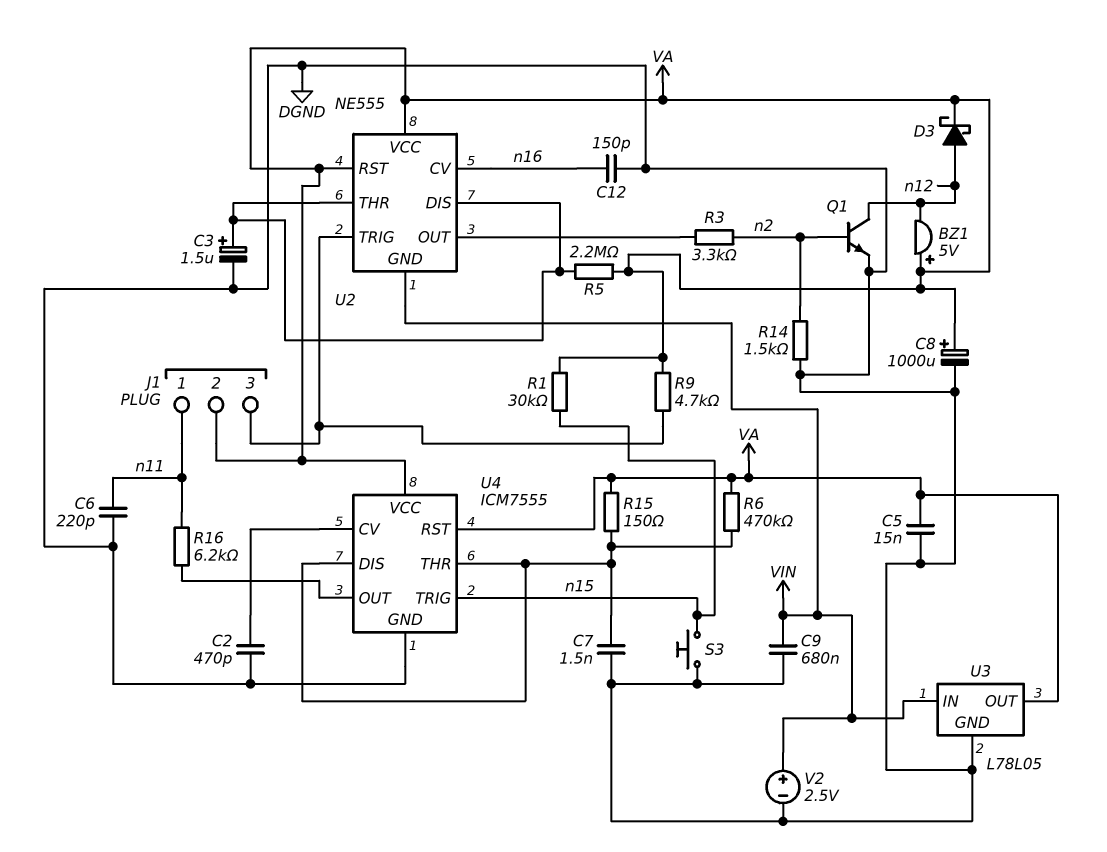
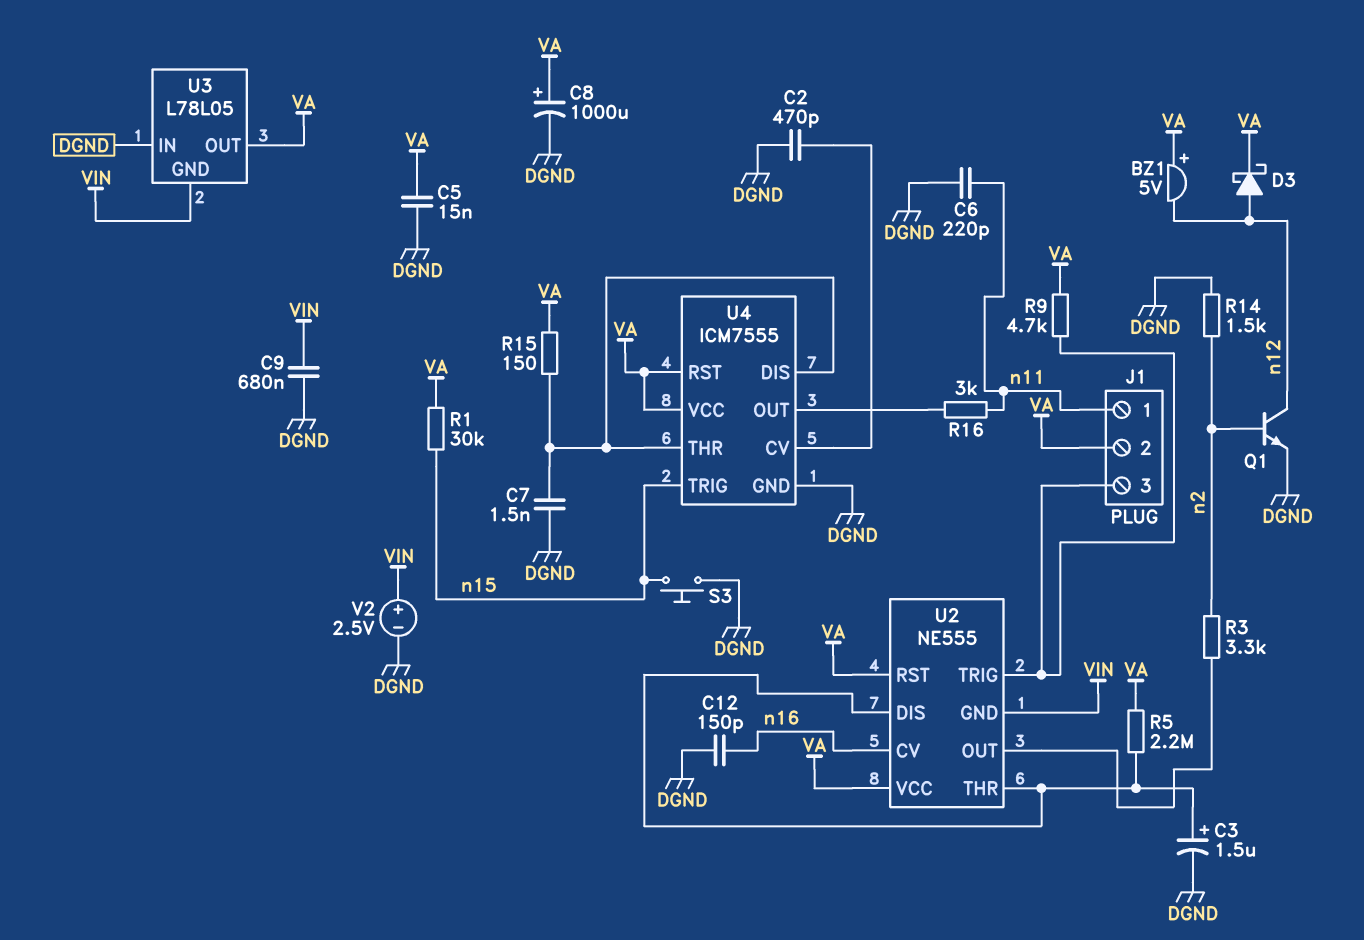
R6: 470k (U4/DIS, VA) -> none
R16: 6.2k (U4/OUT, n11) -> 3k (U4/OUT, n11)
U3 pin GND: DGND -> VIN
U3 pin IN: VIN -> DGND

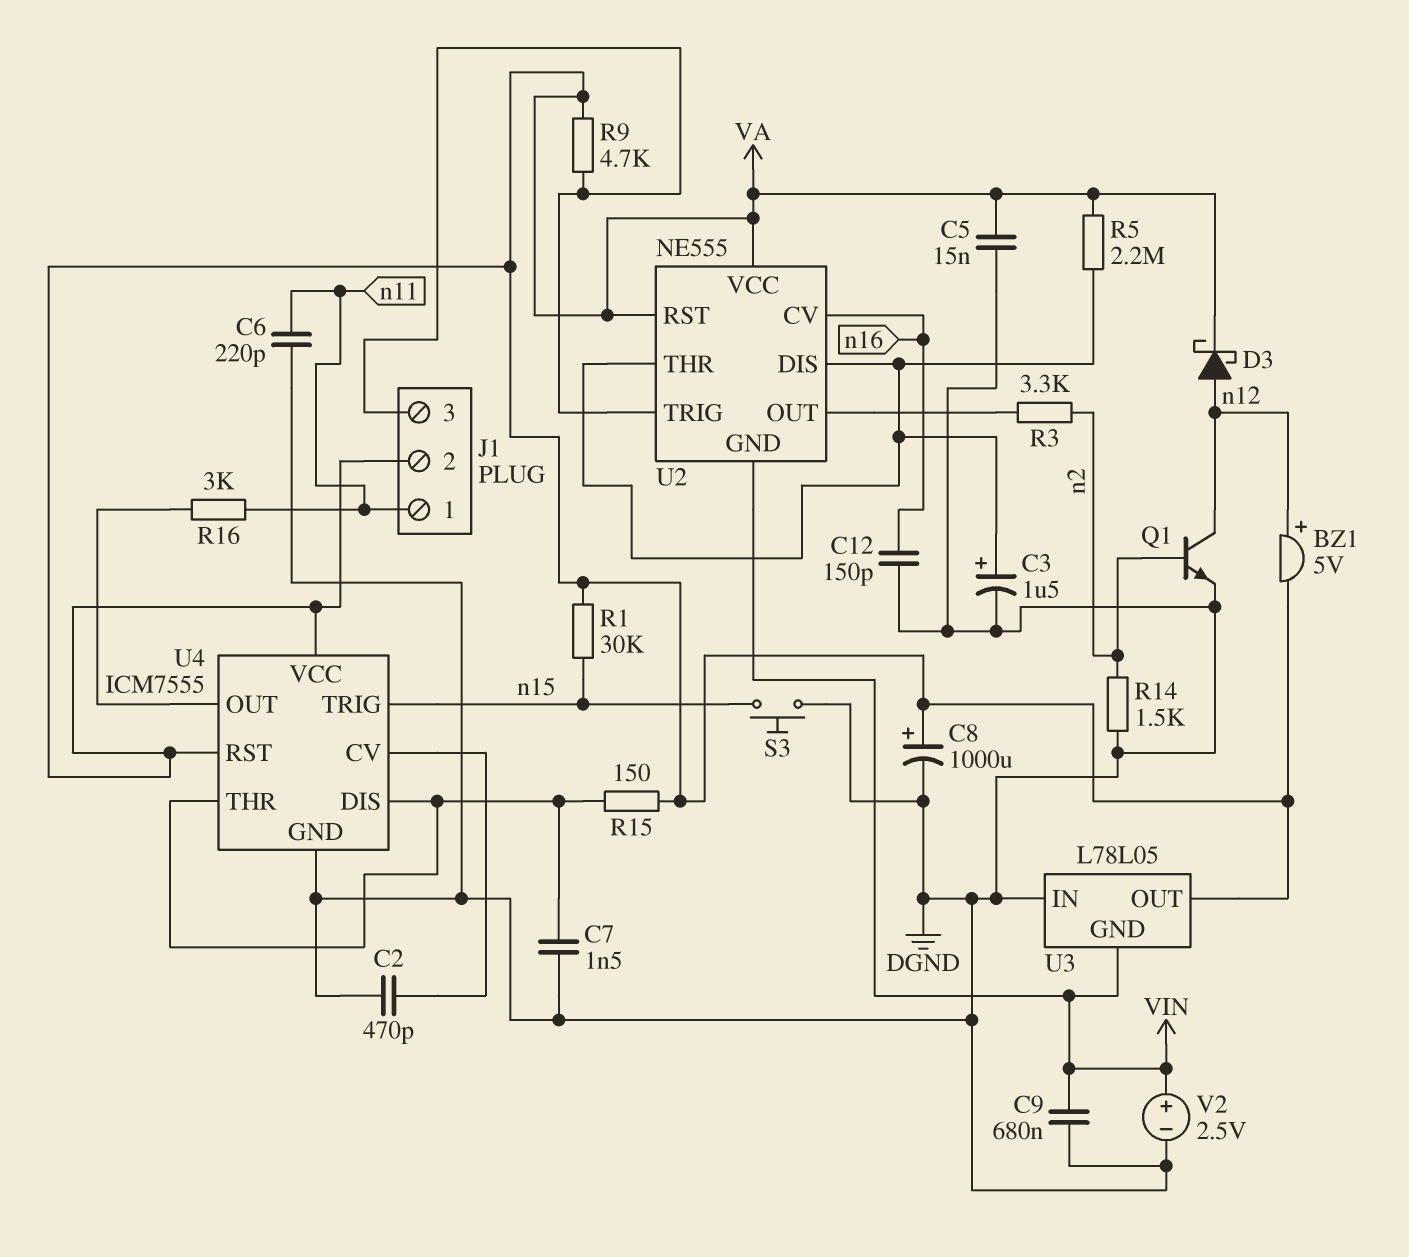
BZ1: buzzer 5V (plus VA, minus n12) -> buzzer 5V (plus n12, minus VA)

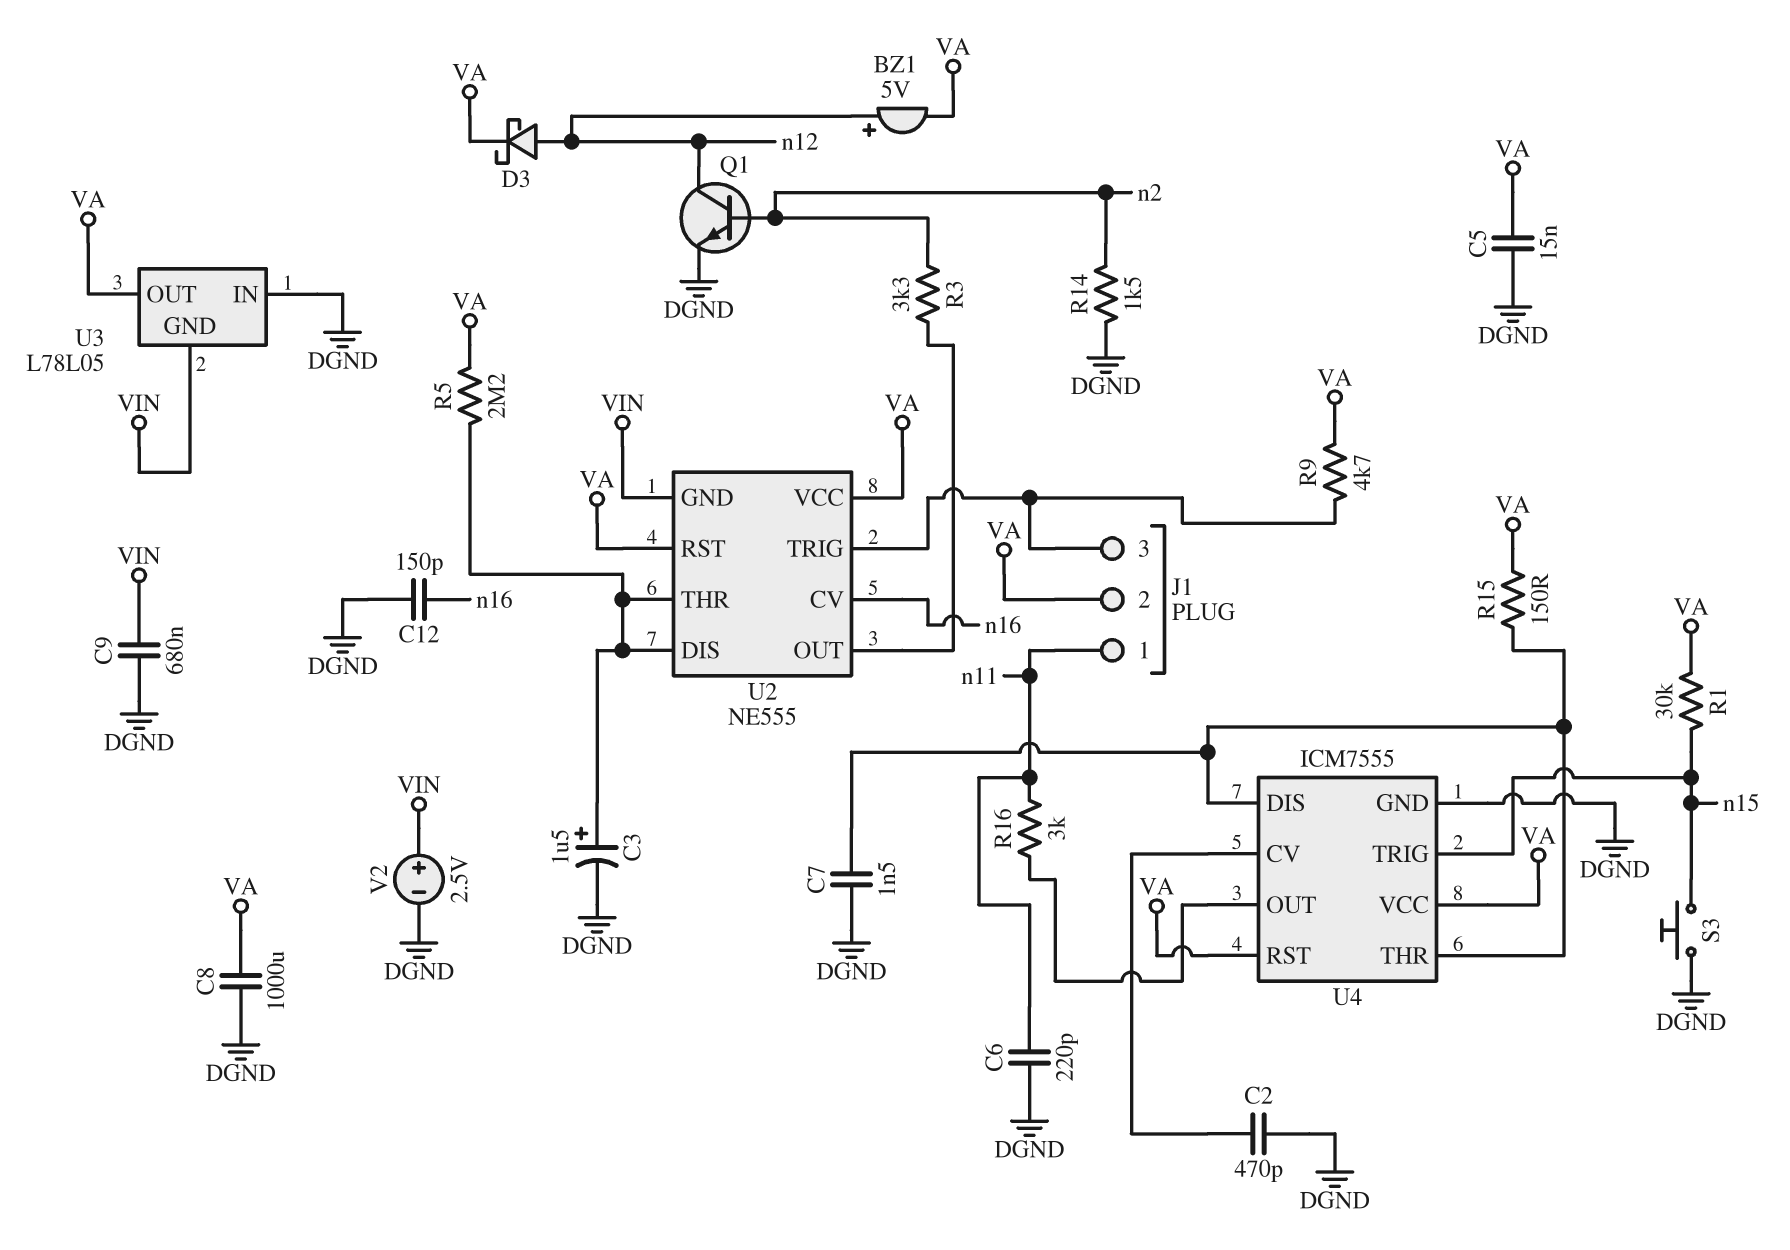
C8: 1000uF (plus VA, minus DGND) -> 1000uF (DGND, VA)

